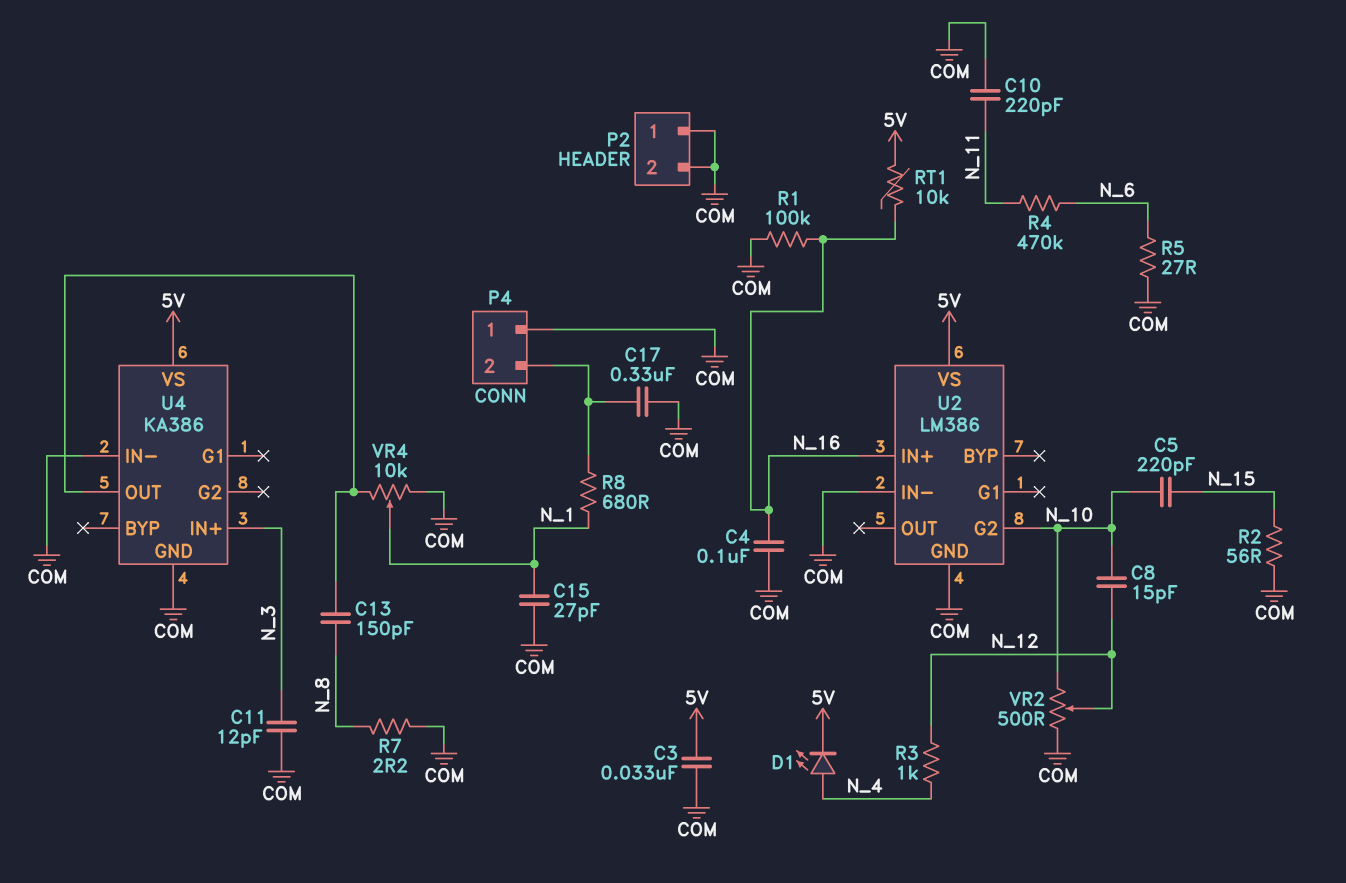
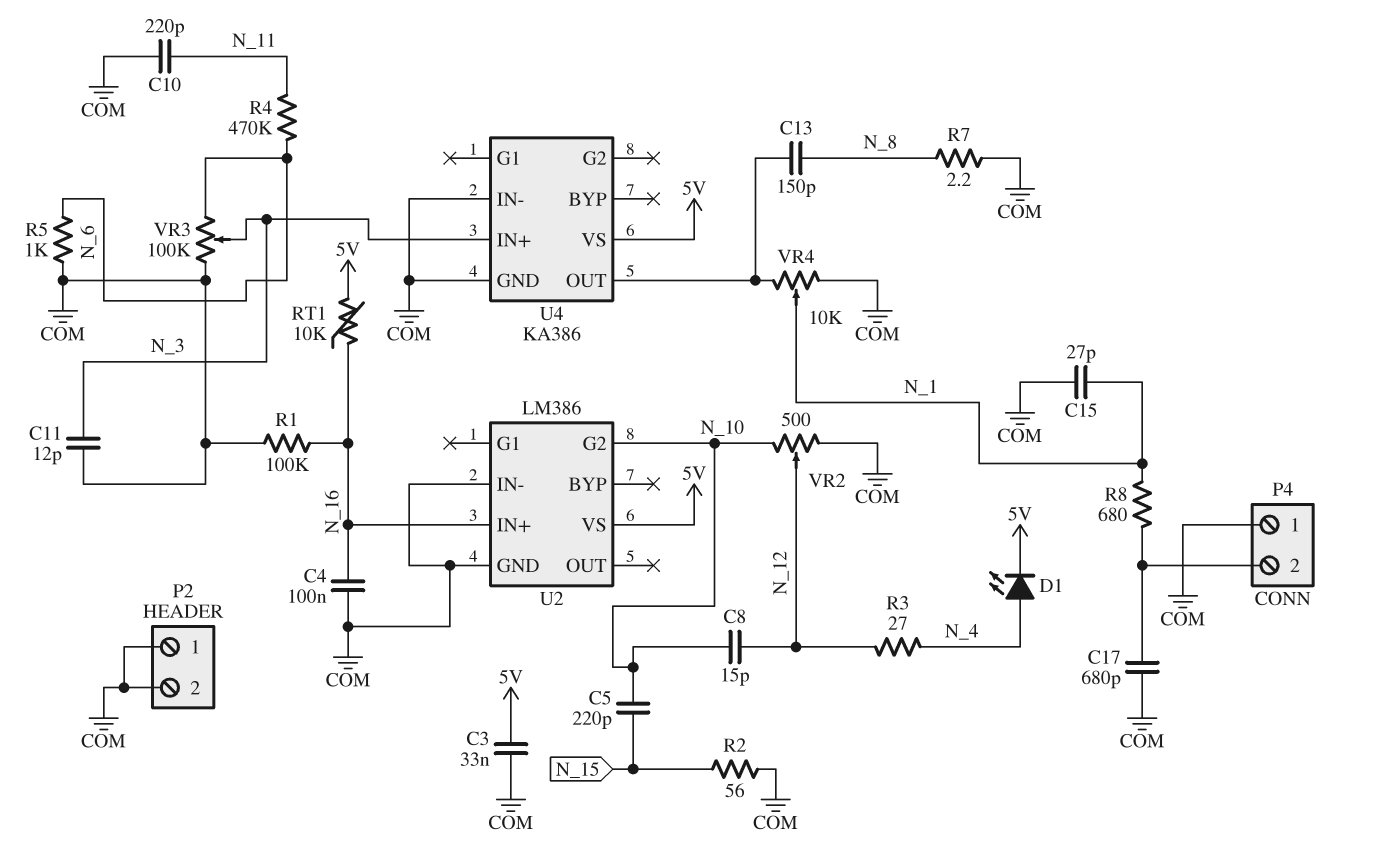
C17: 330nF (COM, P4/2) -> 680pF (COM, P4/2)
R3: 1k (N_4, N_12) -> 27 (N_4, N_12)
R5: 27 (COM, N_6) -> 1k (COM, N_6)
VR3: none -> 100k (COM, N_6, wiper N_3)

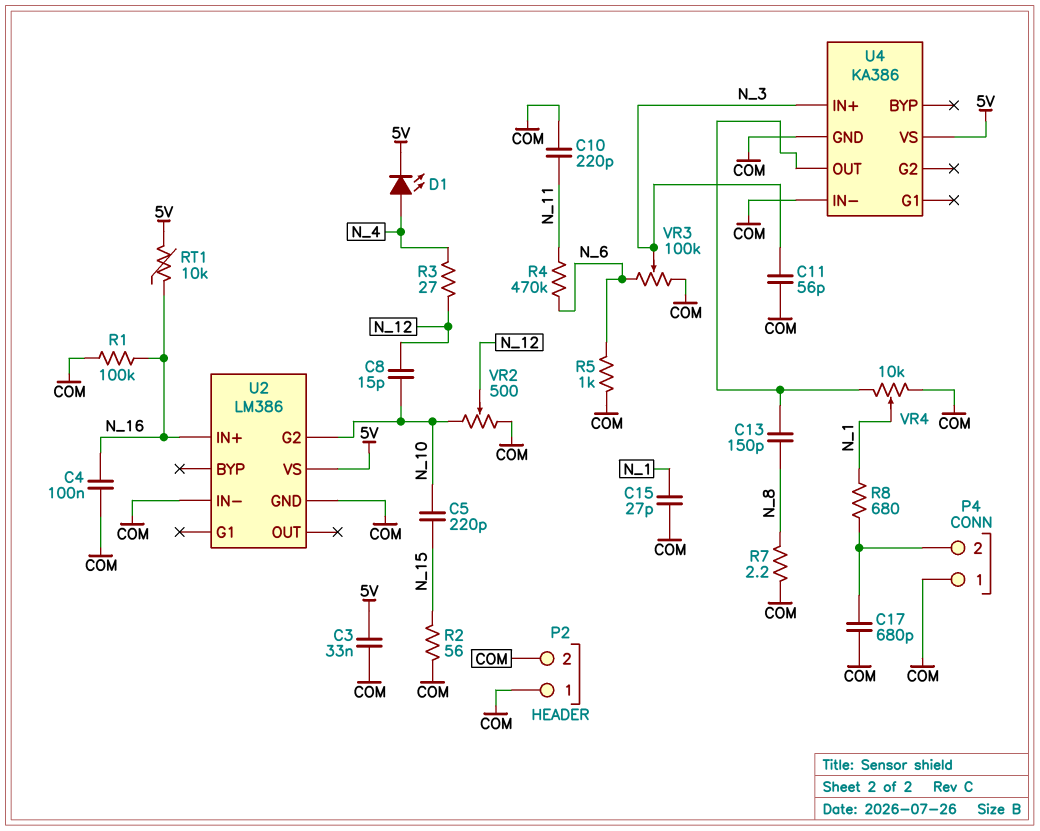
C11: 12pF (COM, N_3) -> 56pF (COM, N_3)

